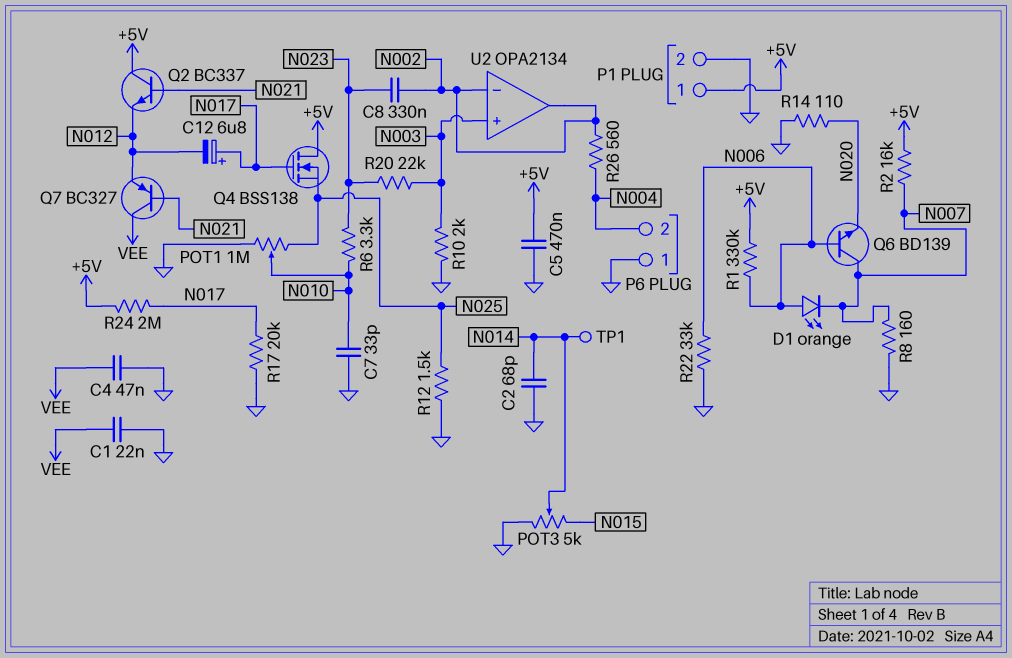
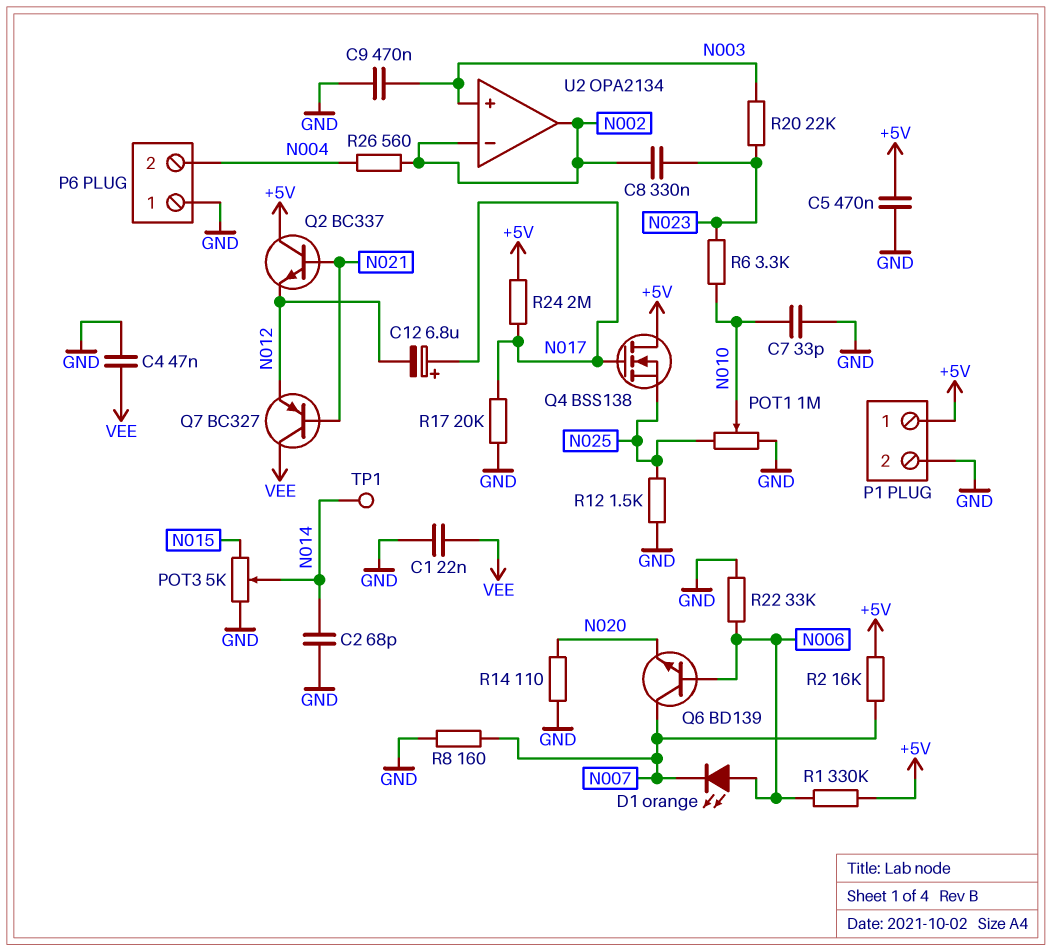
C9: none -> 470nF (GND, N003)
R10: 2k (GND, N003) -> none

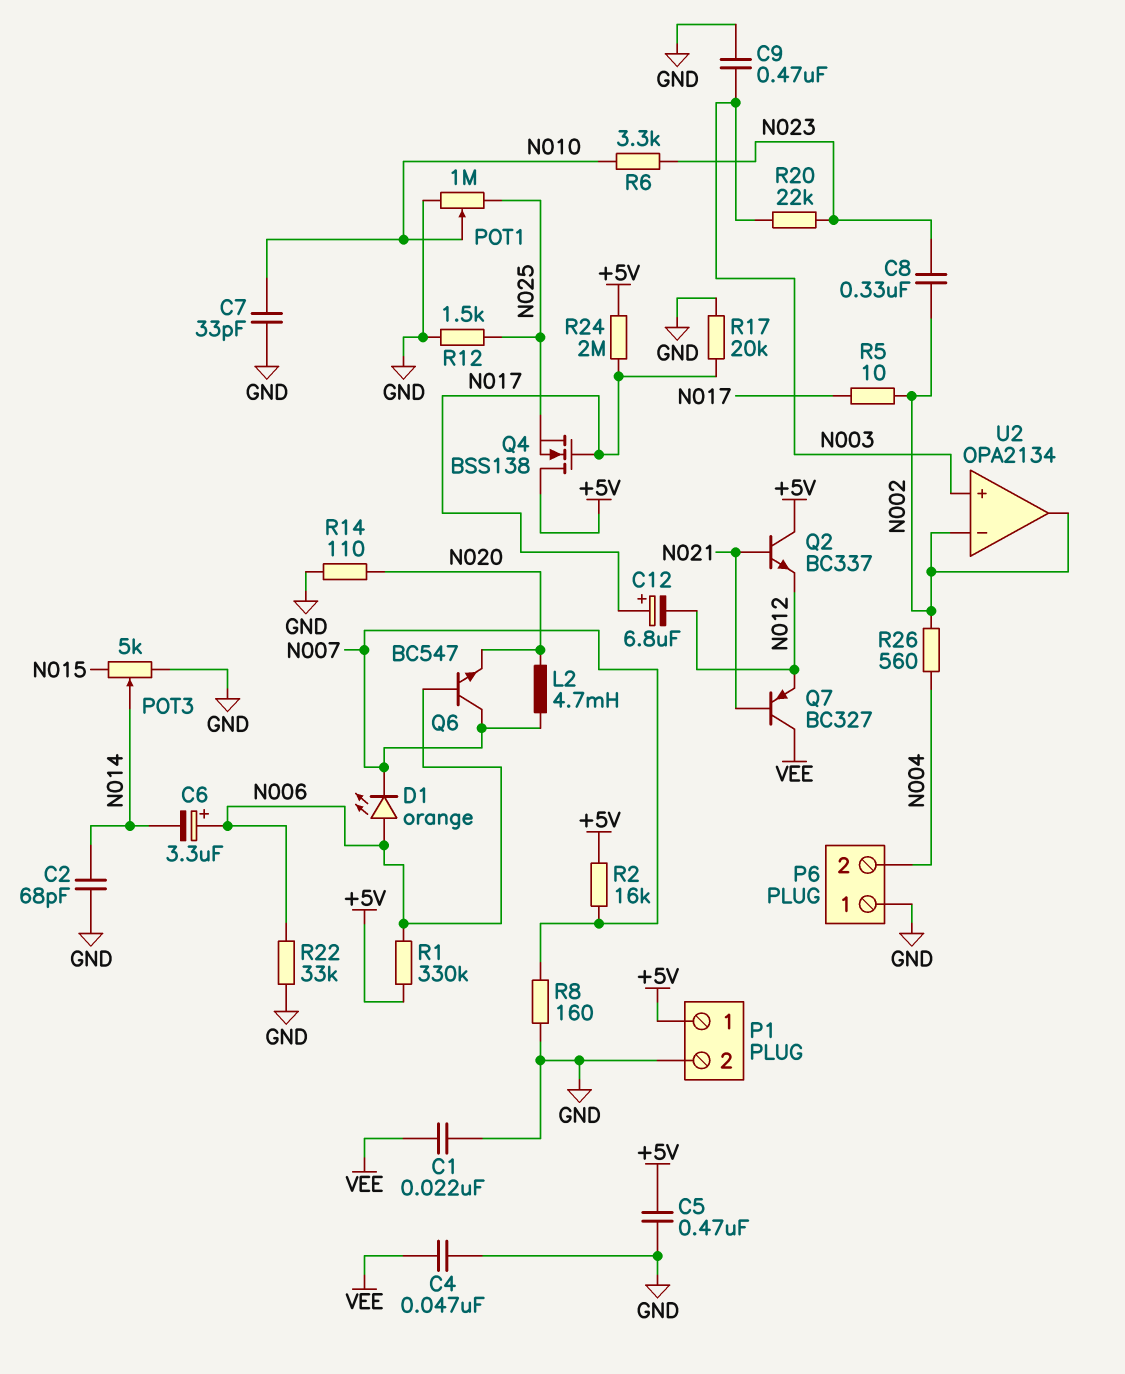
C6: none -> 3.3uF (plus N006, minus N014)
L2: none -> 4.7mH (N007, N020)
Q6: NPN BD139 (B N006, C N007, E N020) -> NPN BC547 (B N006, C N007, E N020)
R5: none -> 10 (N002, N017)
TP1: test point (N014) -> none

